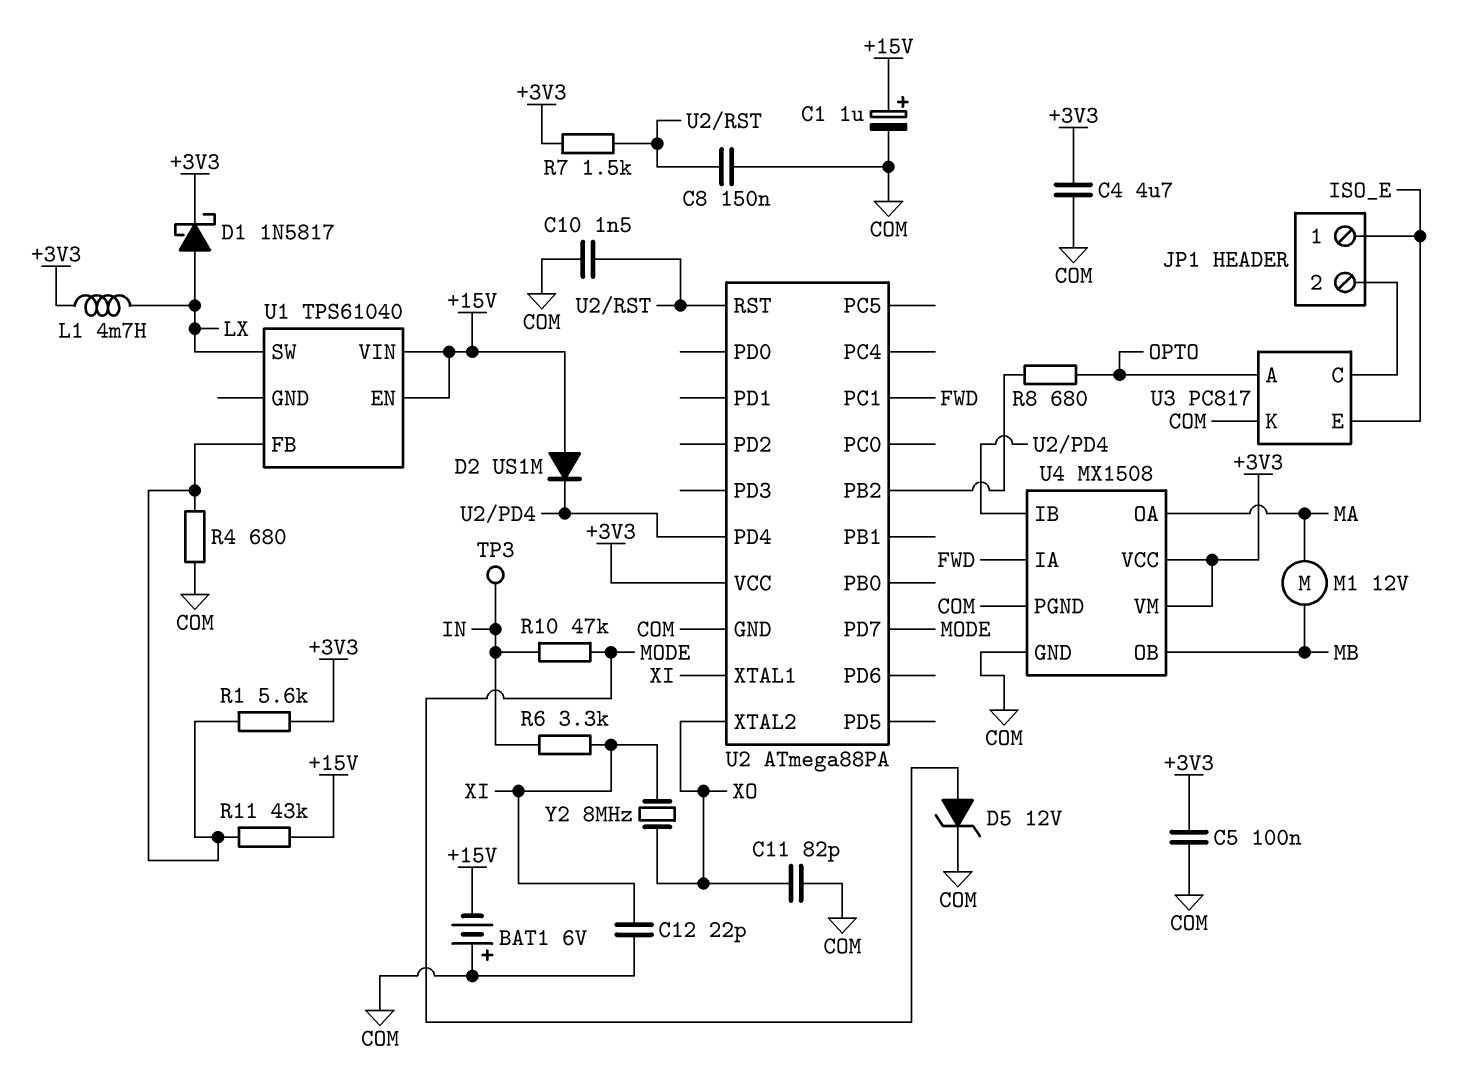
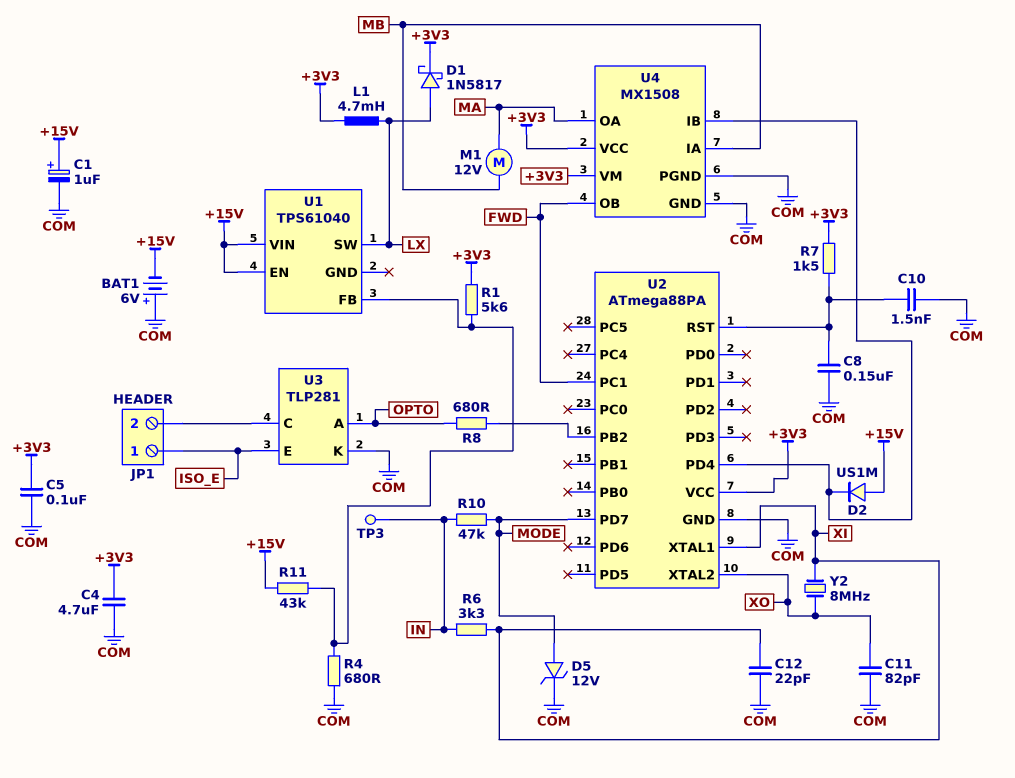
U3: PC817 -> TLP281
U4 pin IA: FWD -> MB
U4 pin OB: MB -> FWD

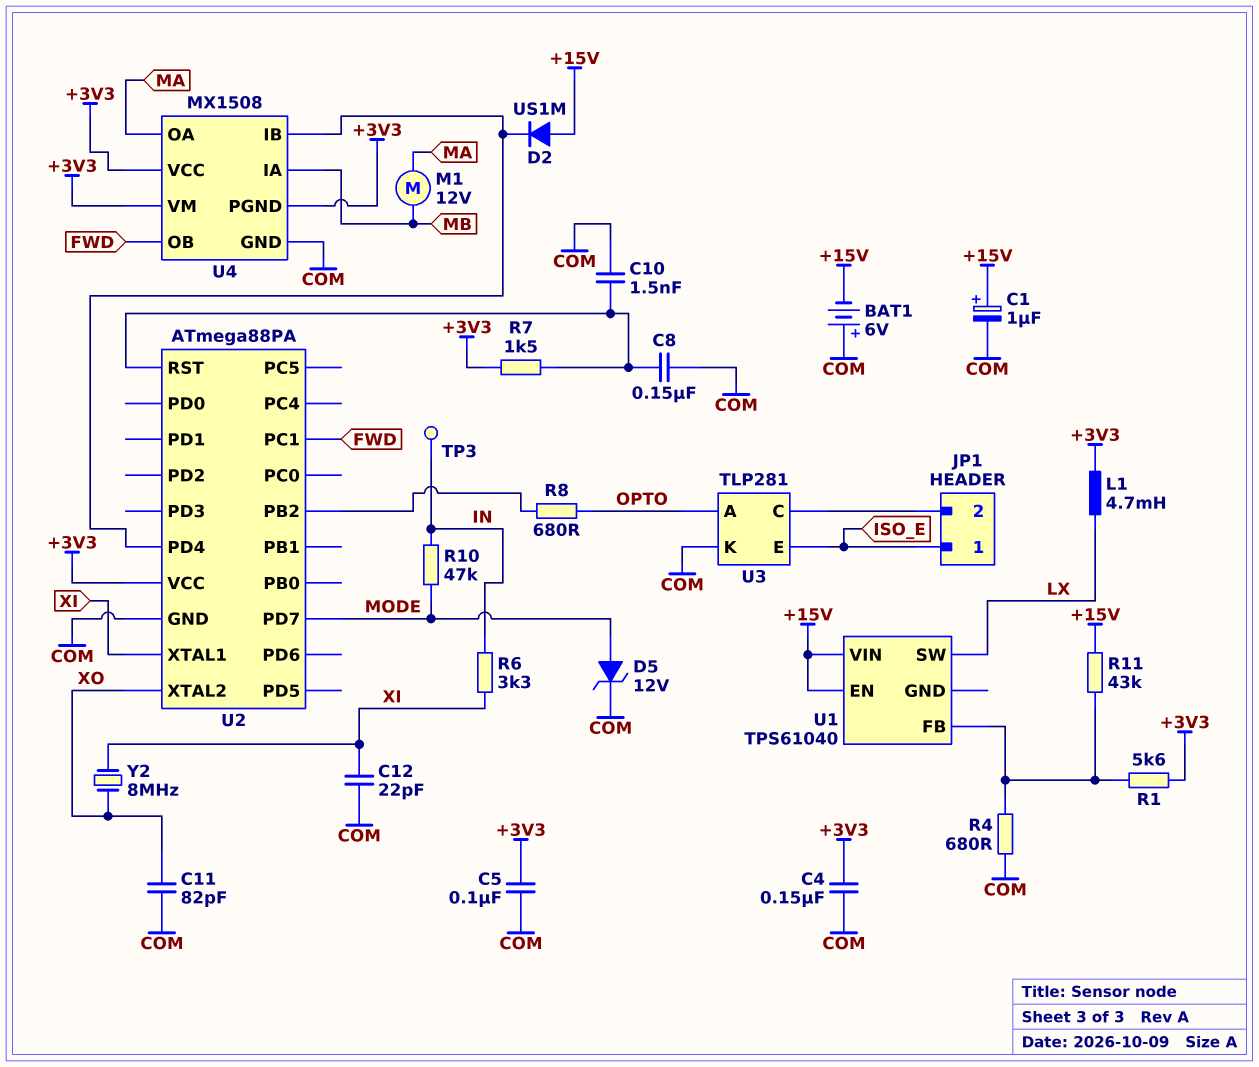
C4: 4.7uF (+3V3, COM) -> 150nF (+3V3, COM)
D1: schottky 1N5817 (A LX, K +3V3) -> none
U4 pin PGND: COM -> +3V3

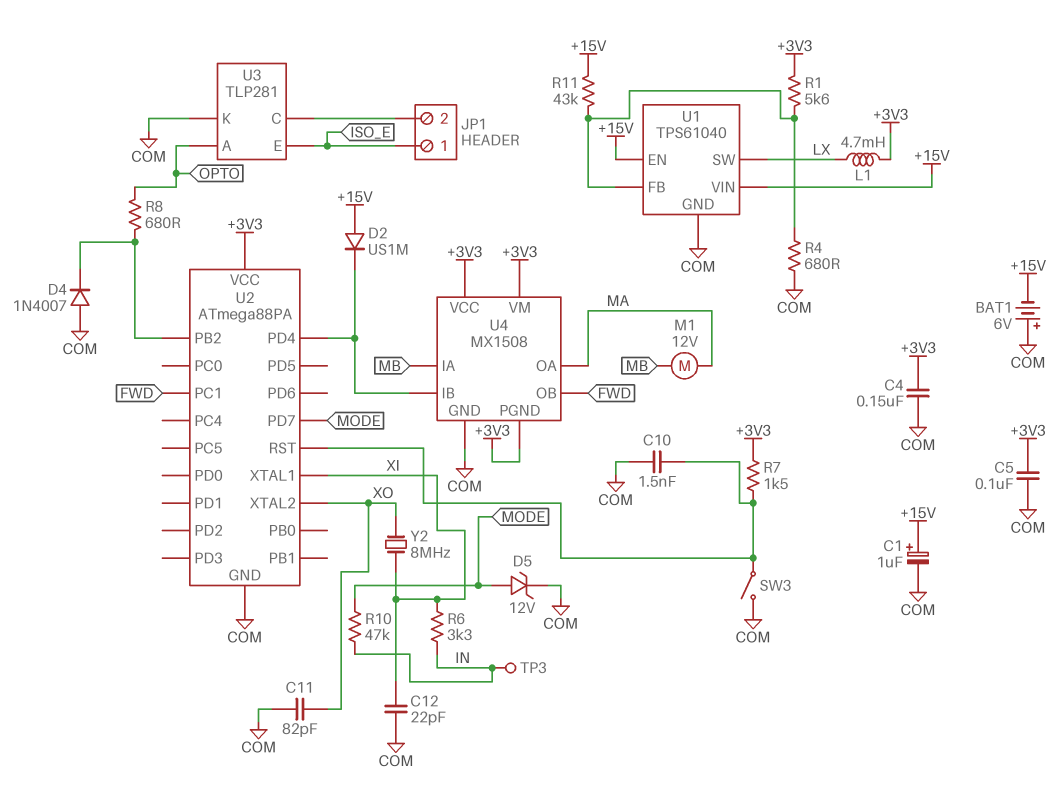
C8: 150nF (COM, U2/RST) -> none
D4: none -> diode 1N4007 (A COM, K U2/PB2)
SW3: none -> switch (COM, U2/RST)
U1 pin GND: none -> COM

